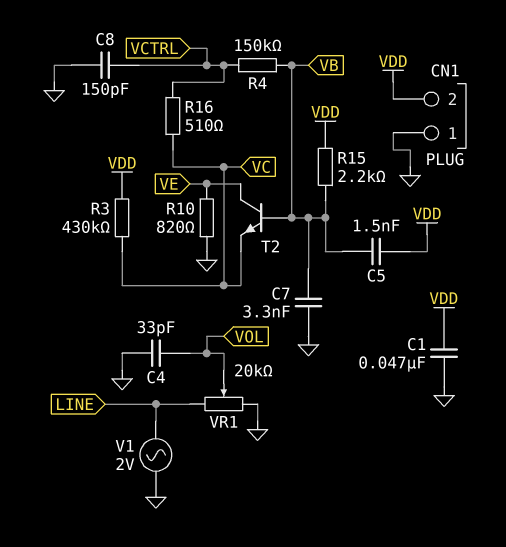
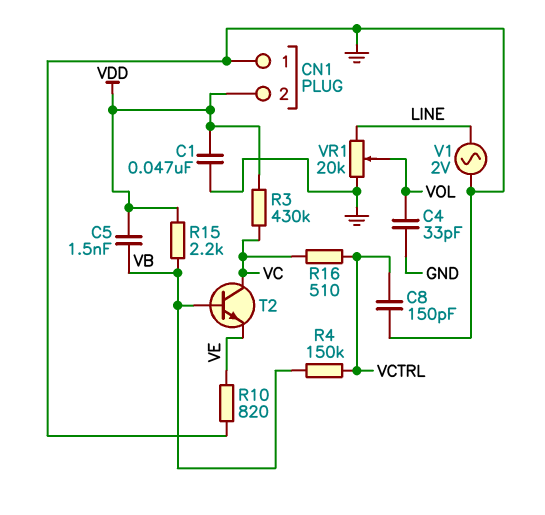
C7: 3.3nF (GND, VB) -> none
T2: NPN (B VB, C VE, E VC) -> NPN (B VB, C VC, E VE)

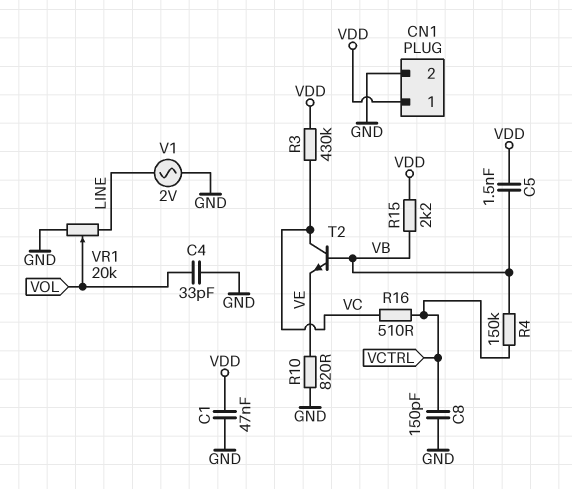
CN1 pin 1: GND -> VDD
CN1 pin 2: VDD -> GND

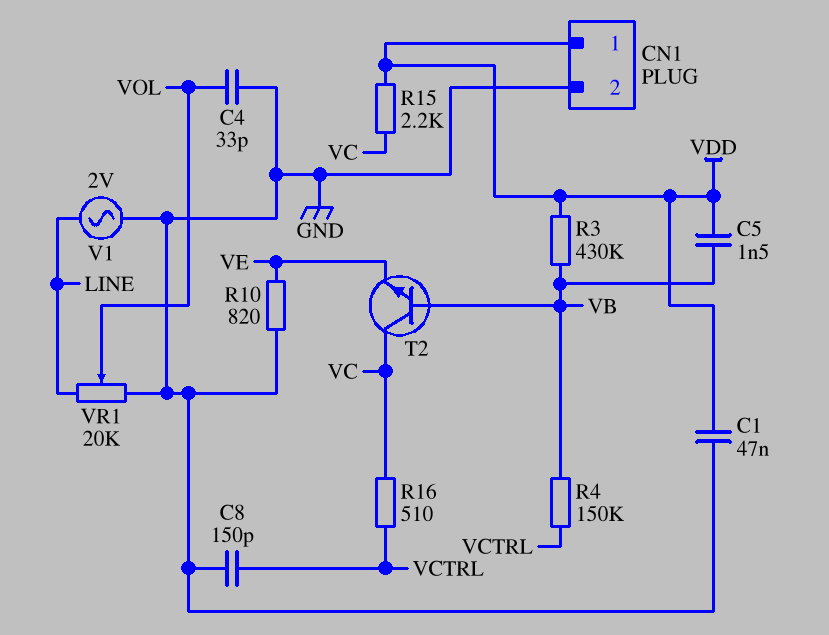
R3: 430k (VC, VDD) -> 430k (VB, VDD)
R15: 2.2k (VB, VDD) -> 2.2k (VC, VDD)

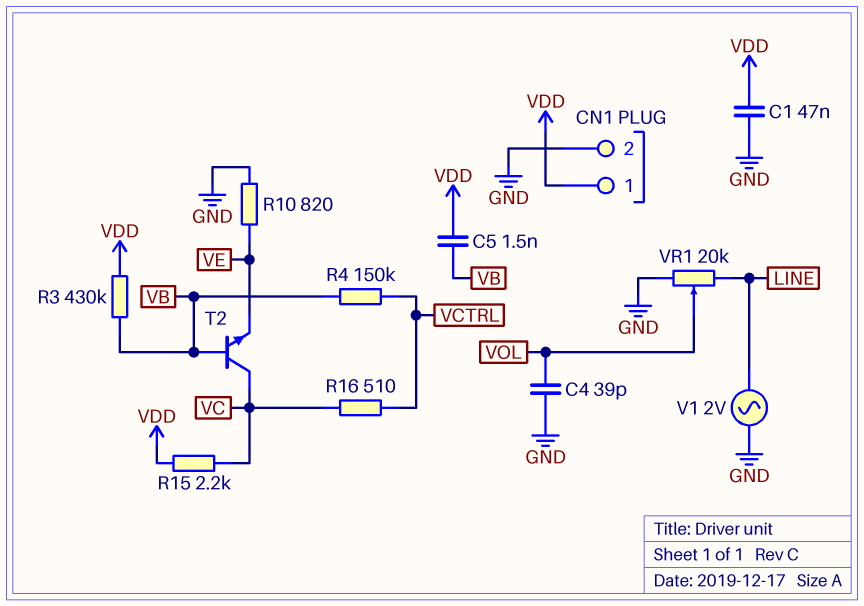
C4: 33pF (GND, VOL) -> 39pF (GND, VOL)
C8: 150pF (GND, VCTRL) -> none

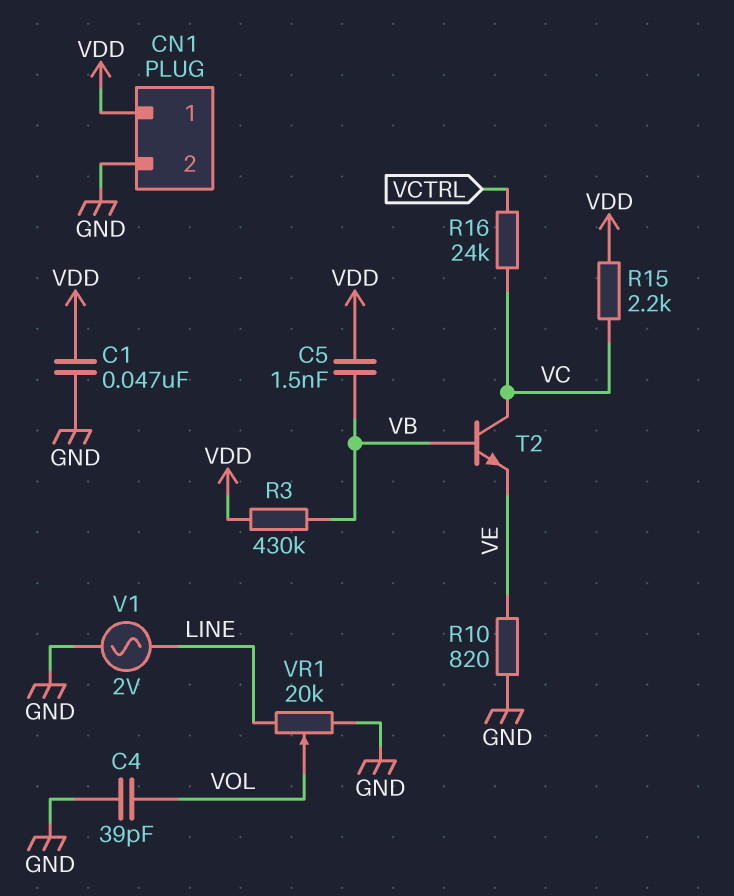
R4: 150k (VB, VCTRL) -> none
R16: 510 (VC, VCTRL) -> 24k (VC, VCTRL)

